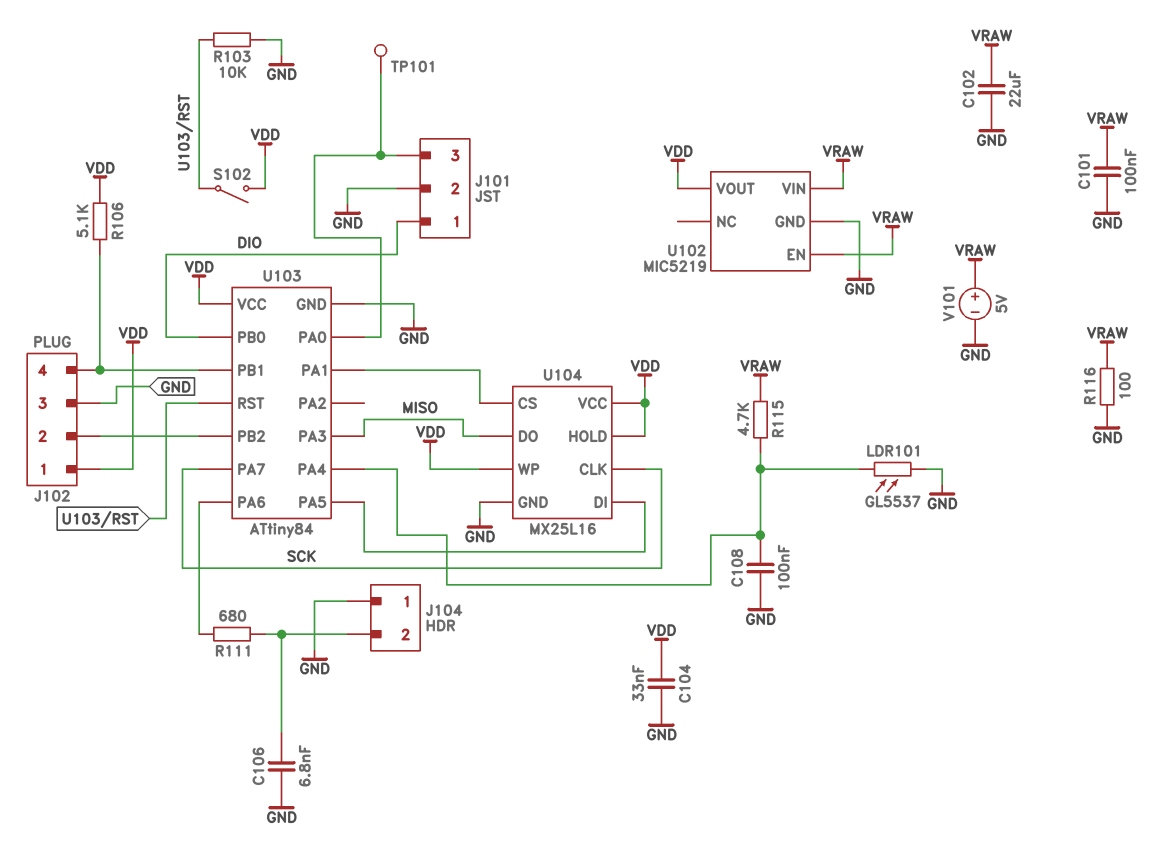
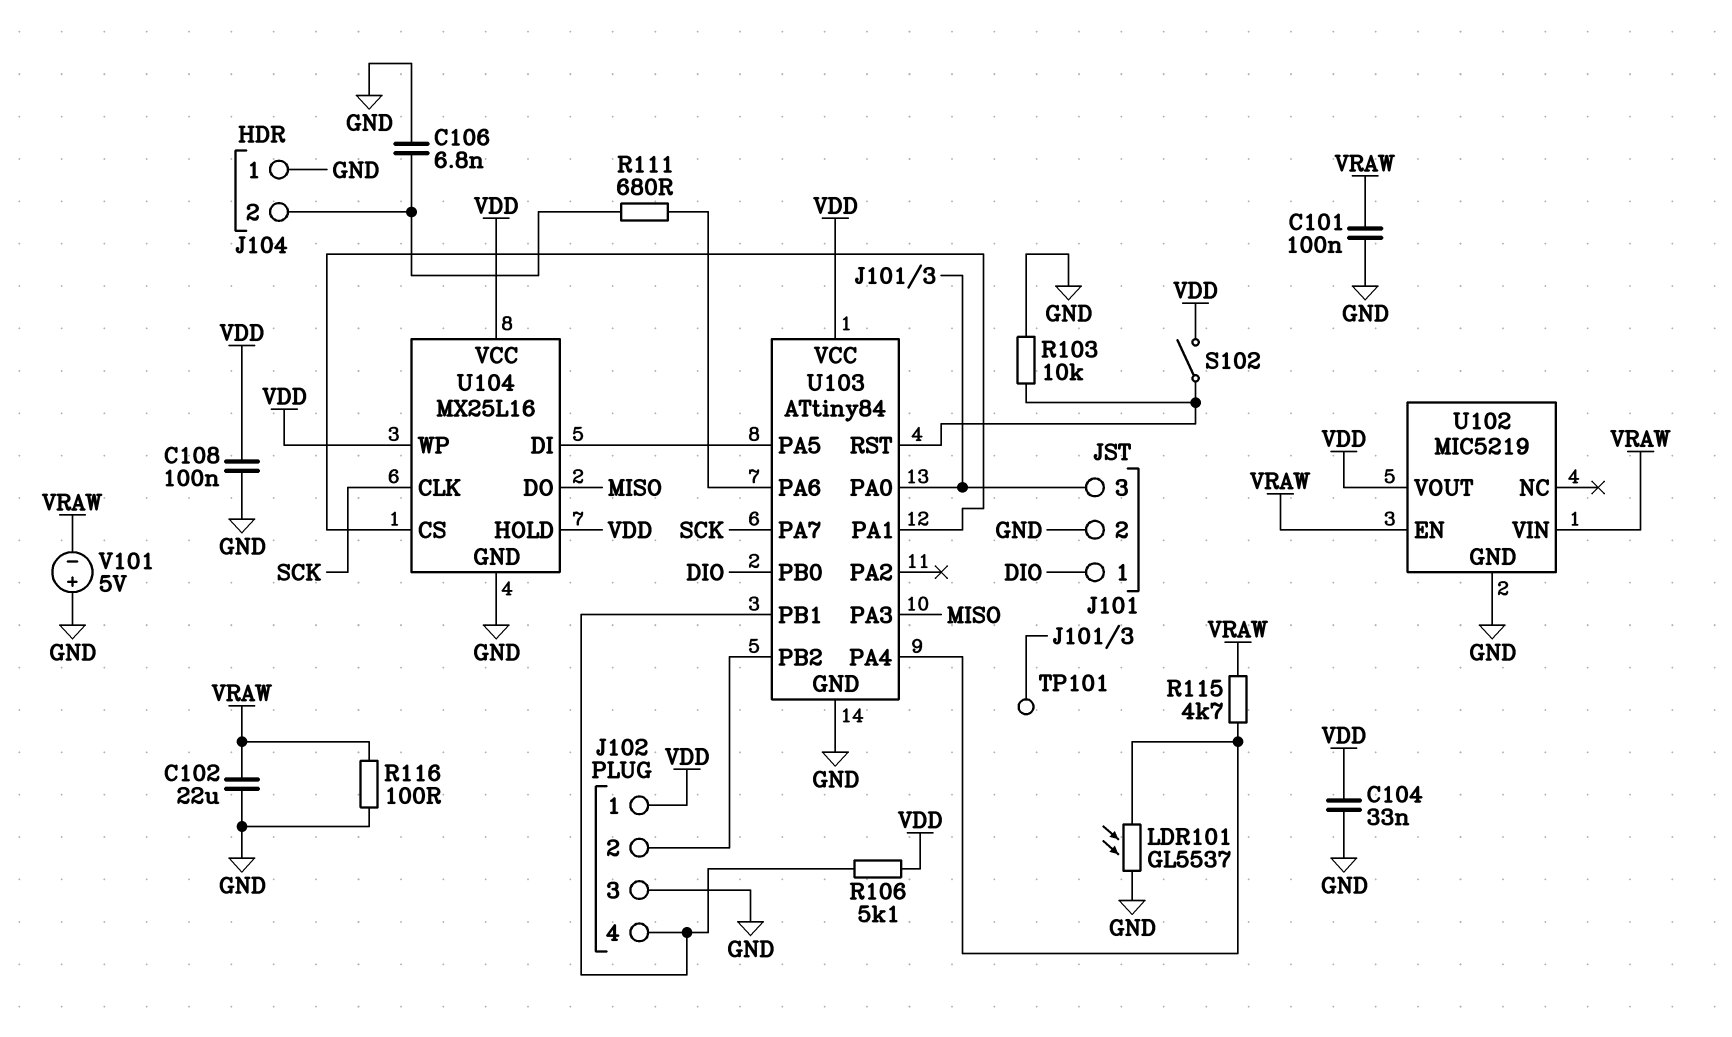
C108: 100nF (GND, U103/PA4) -> 100nF (GND, VDD)
V101: 5V (plus VRAW, minus GND) -> 5V (plus GND, minus VRAW)

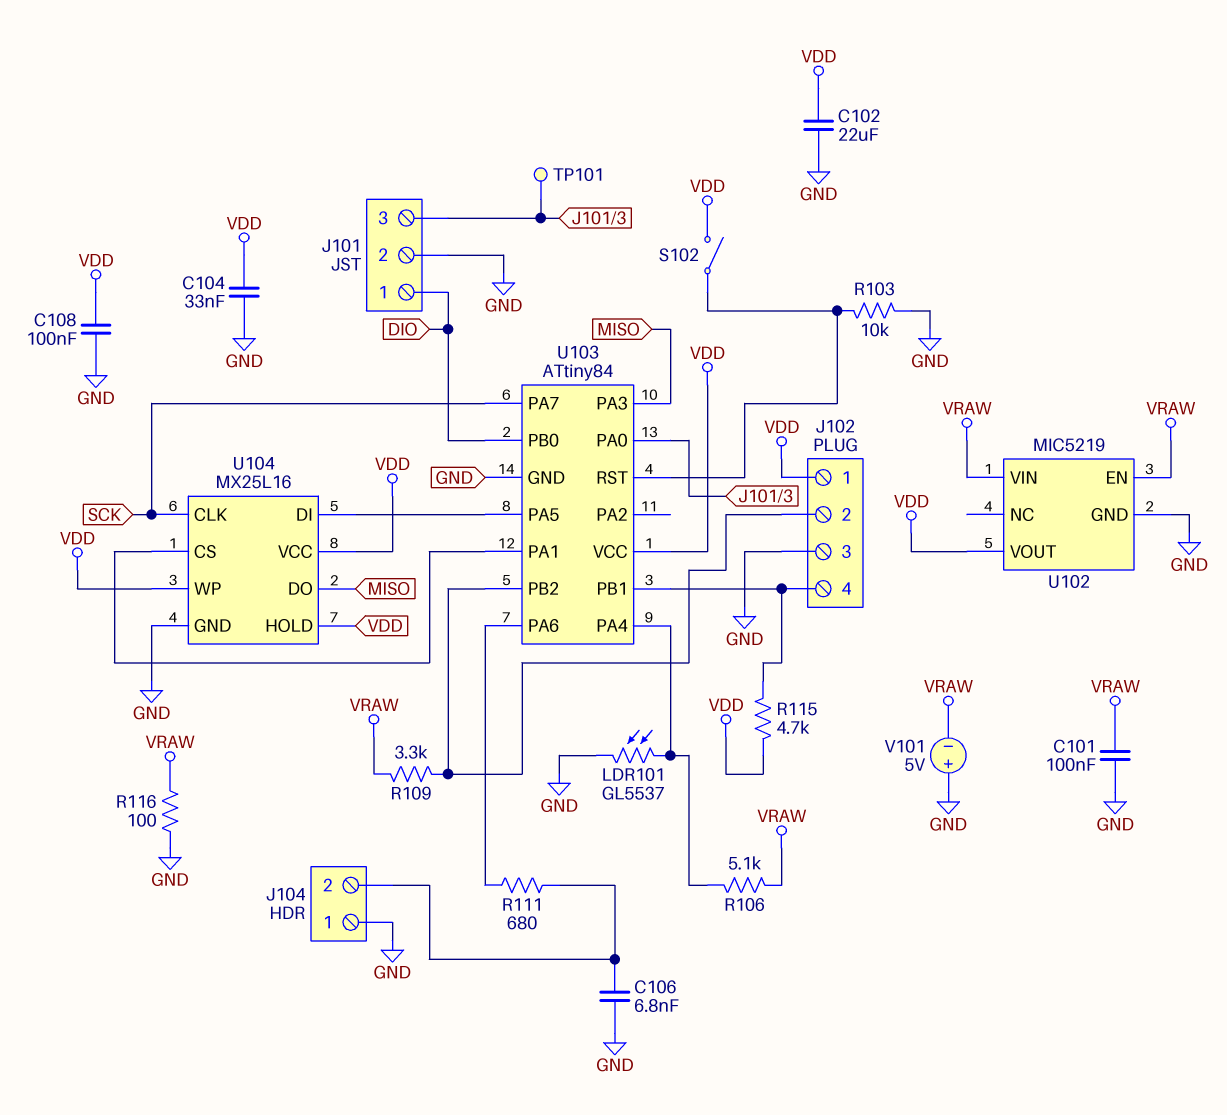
C102: 22uF (GND, VRAW) -> 22uF (GND, VDD)
R106: 5.1k (J102/4, VDD) -> 5.1k (U103/PA4, VRAW)
R109: none -> 3.3k (J102/2, VRAW)
R115: 4.7k (U103/PA4, VRAW) -> 4.7k (J102/4, VDD)

